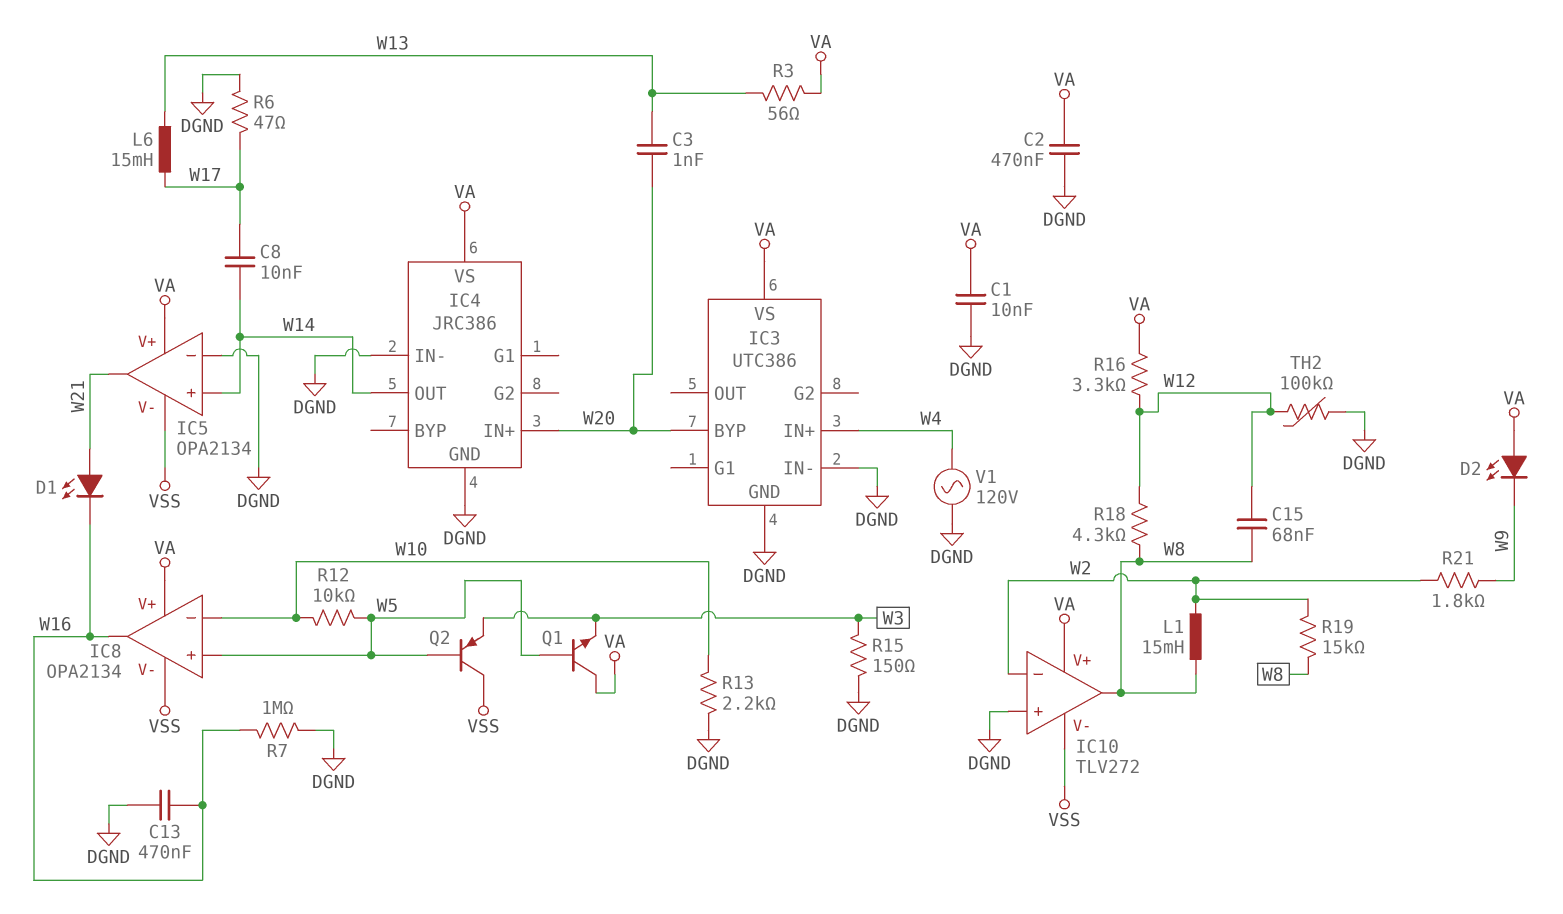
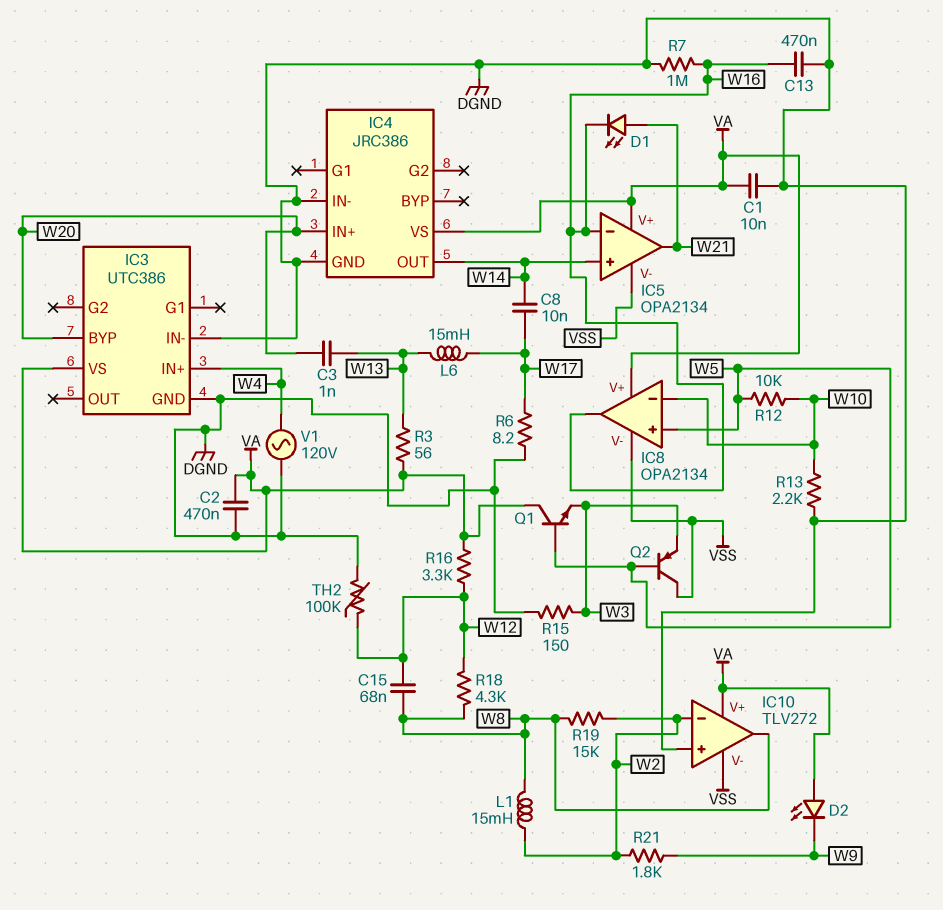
IC5 pin in-: DGND -> W16
R6: 47 (DGND, W17) -> 8.2 (DGND, W17)

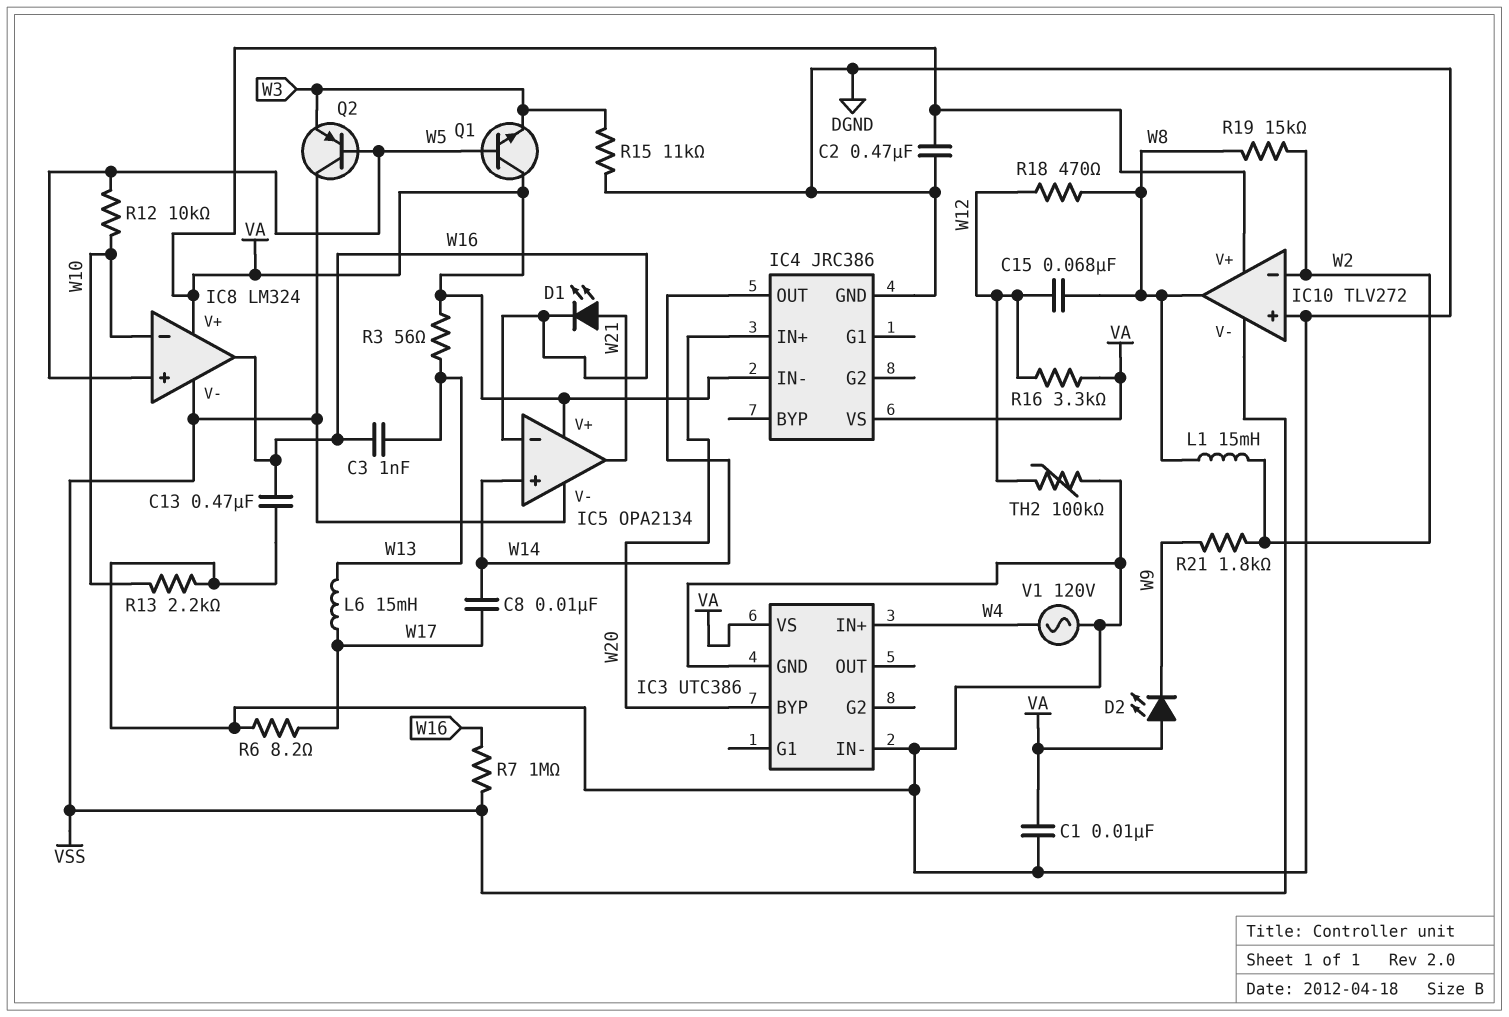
C3: 1nF (W13, W20) -> 1nF (W13, W16)
IC4 pin IN-: DGND -> VA
IC8: OPA2134 -> LM324
R7: 1M (DGND, W16) -> 1M (VSS, W16)
R15: 150 (DGND, W3) -> 11k (DGND, W3)
R18: 4.3k (W8, W12) -> 470 (W8, W12)

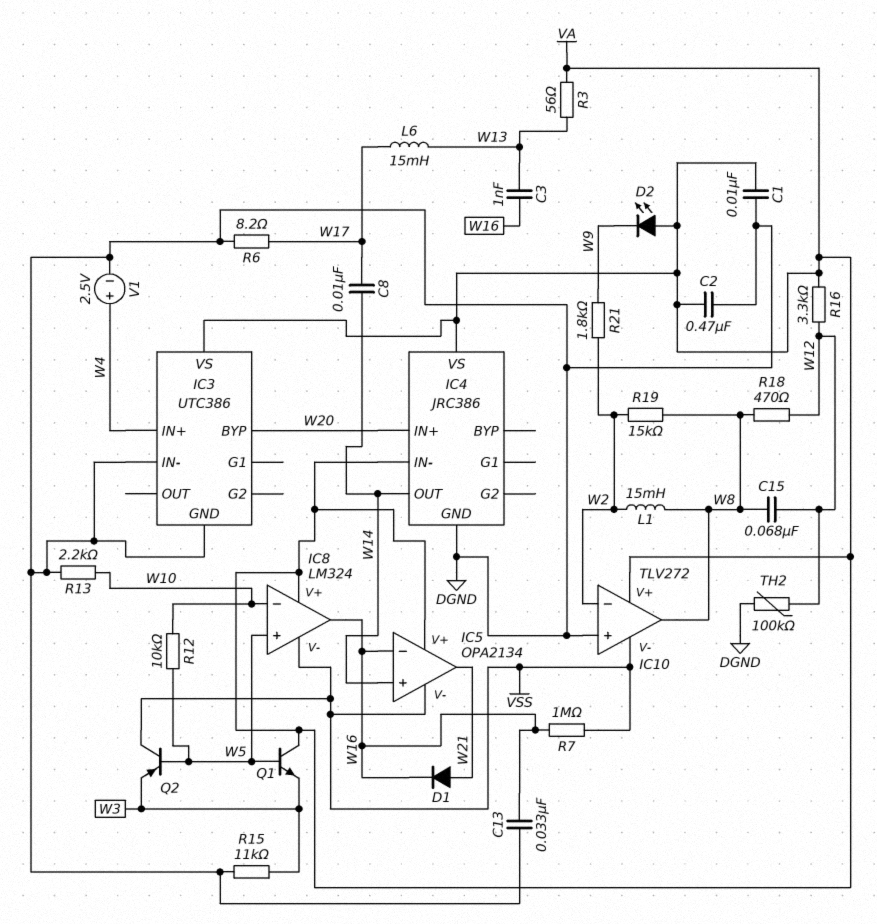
C13: 470nF (DGND, W16) -> 33nF (DGND, W16)
D1: LED (A W21, K W16) -> diode (A W21, K W16)
V1: AC 120V (DGND, W4) -> 2.5V (plus W4, minus DGND)

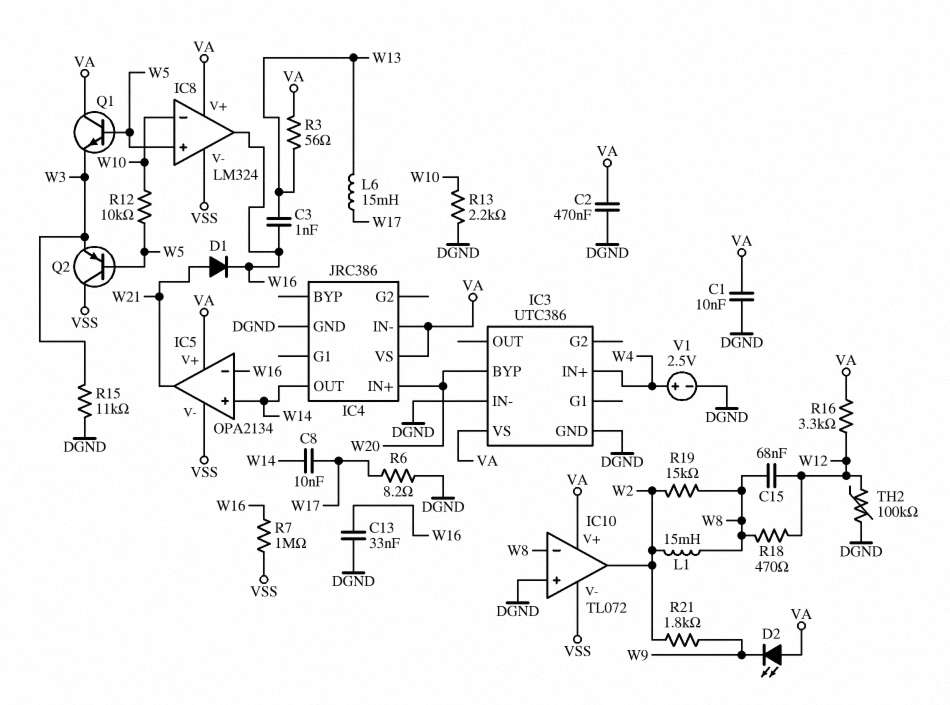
IC10: TLV272 -> TL072
IC10 pin in-: W2 -> W8
IC10 pin out: W8 -> W2

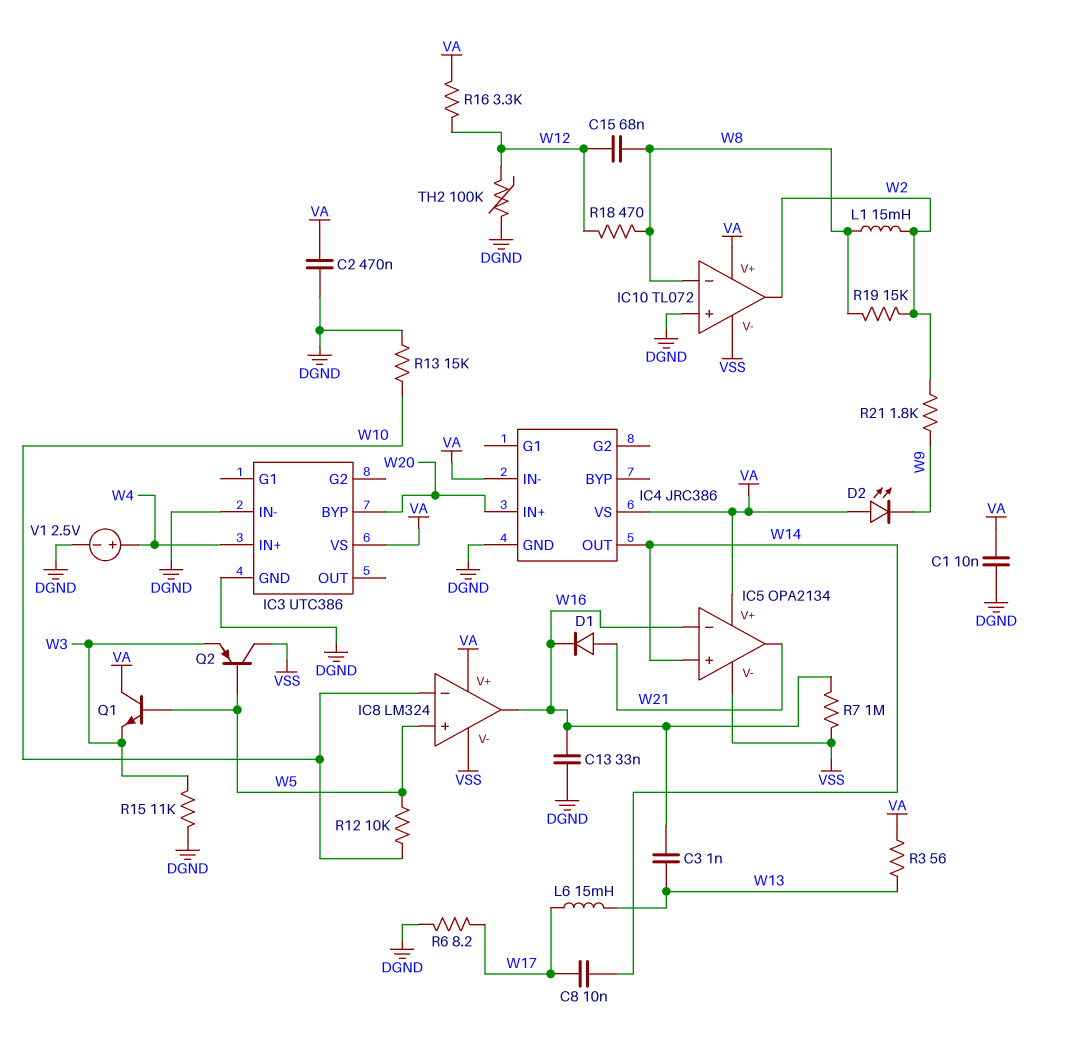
R13: 2.2k (DGND, W10) -> 15k (DGND, W10)

